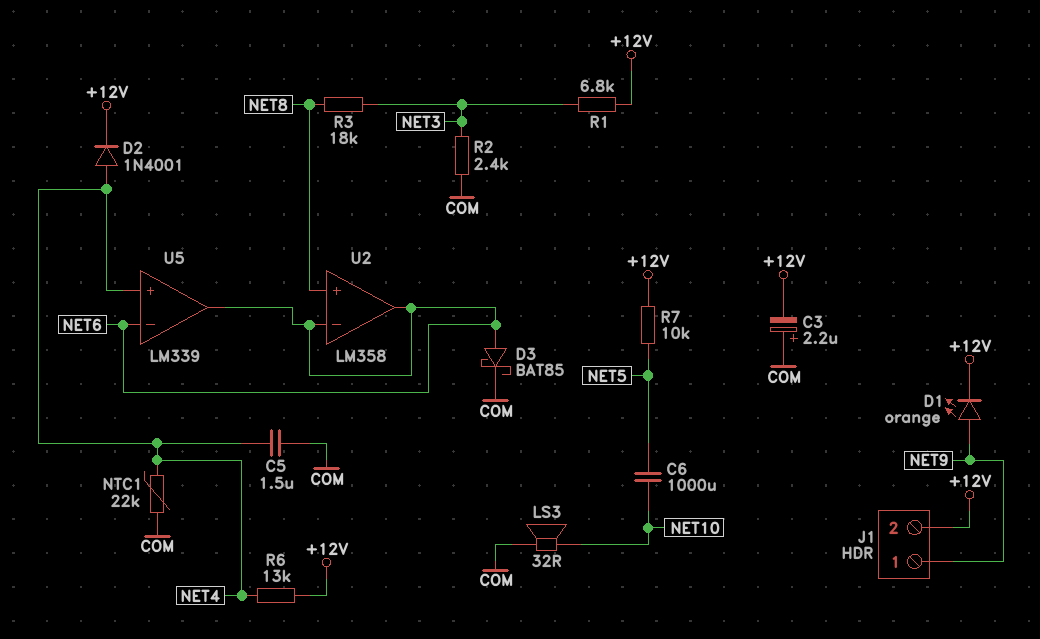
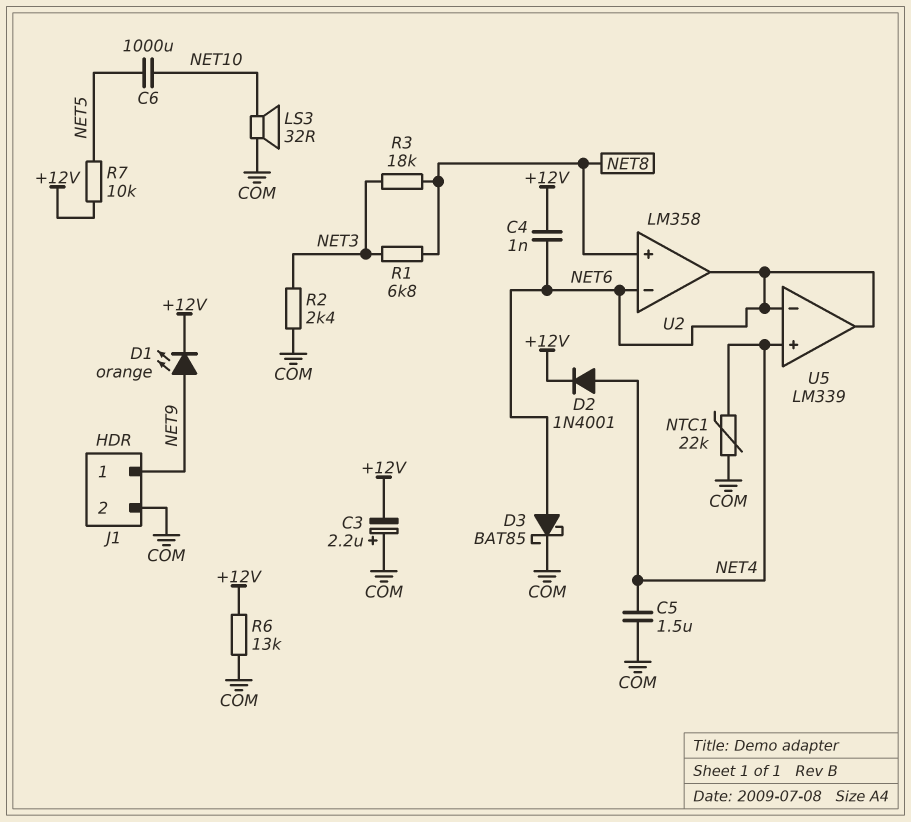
C4: none -> 1nF (+12V, NET6)
J1 pin 2: +12V -> COM
R1: 6.8k (+12V, NET3) -> 6.8k (NET3, NET8)
R6: 13k (+12V, NET4) -> 13k (+12V, COM)

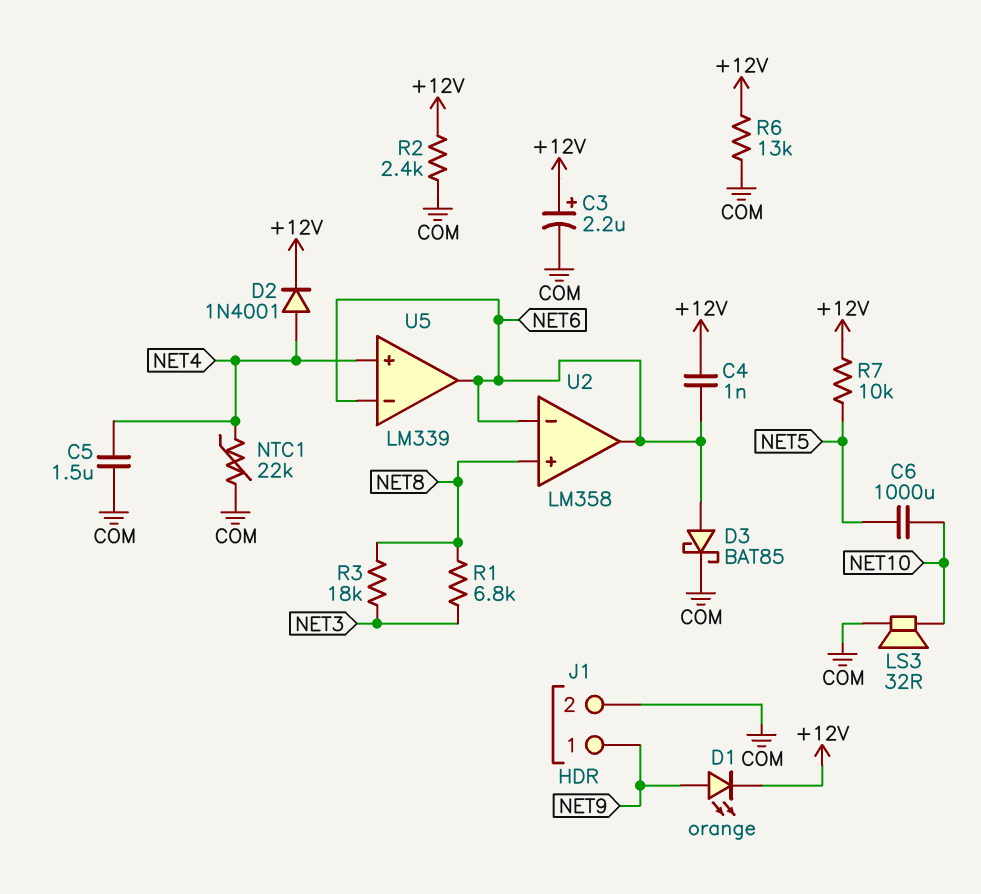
C3: 2.2uF (plus COM, minus +12V) -> 2.2uF (plus +12V, minus COM)
R2: 2.4k (COM, NET3) -> 2.4k (+12V, COM)

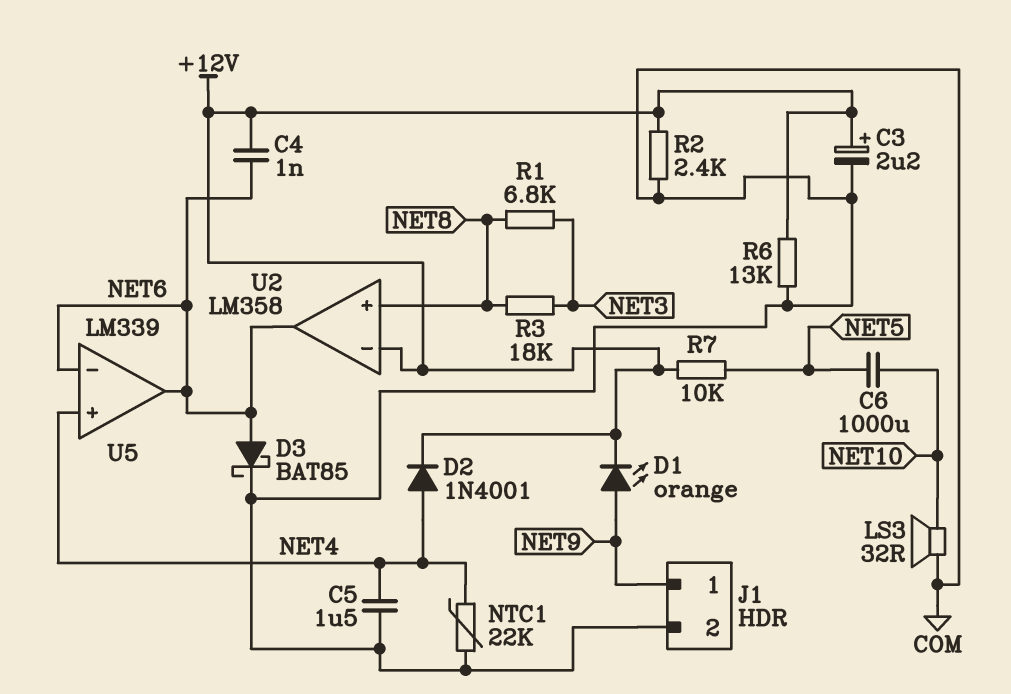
U2 pin in-: NET6 -> +12V

